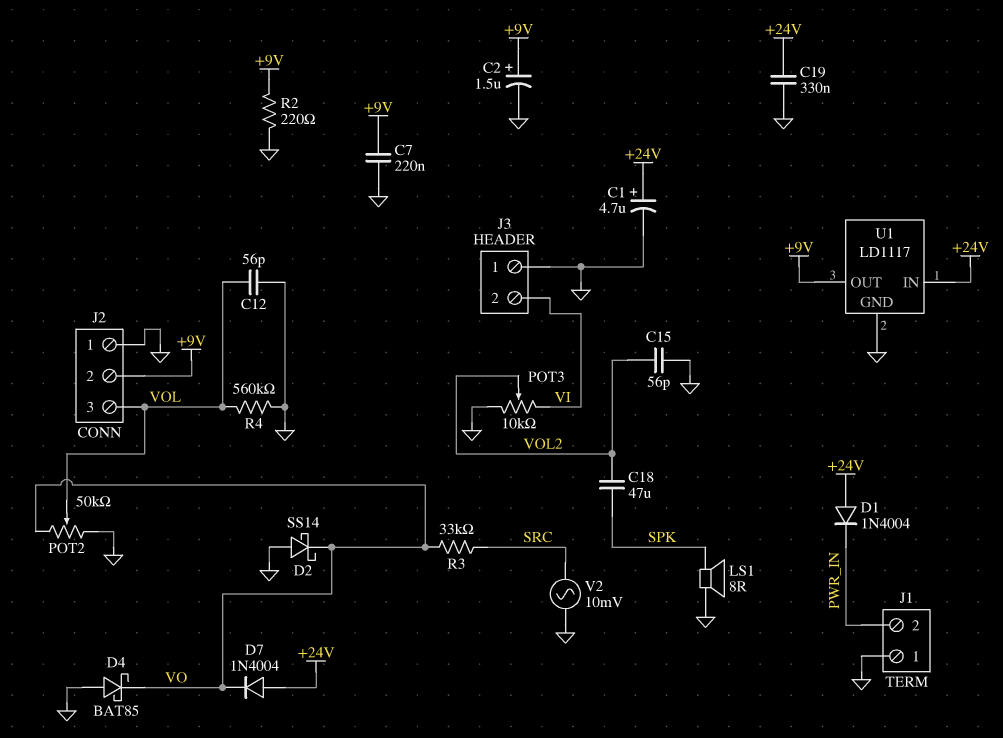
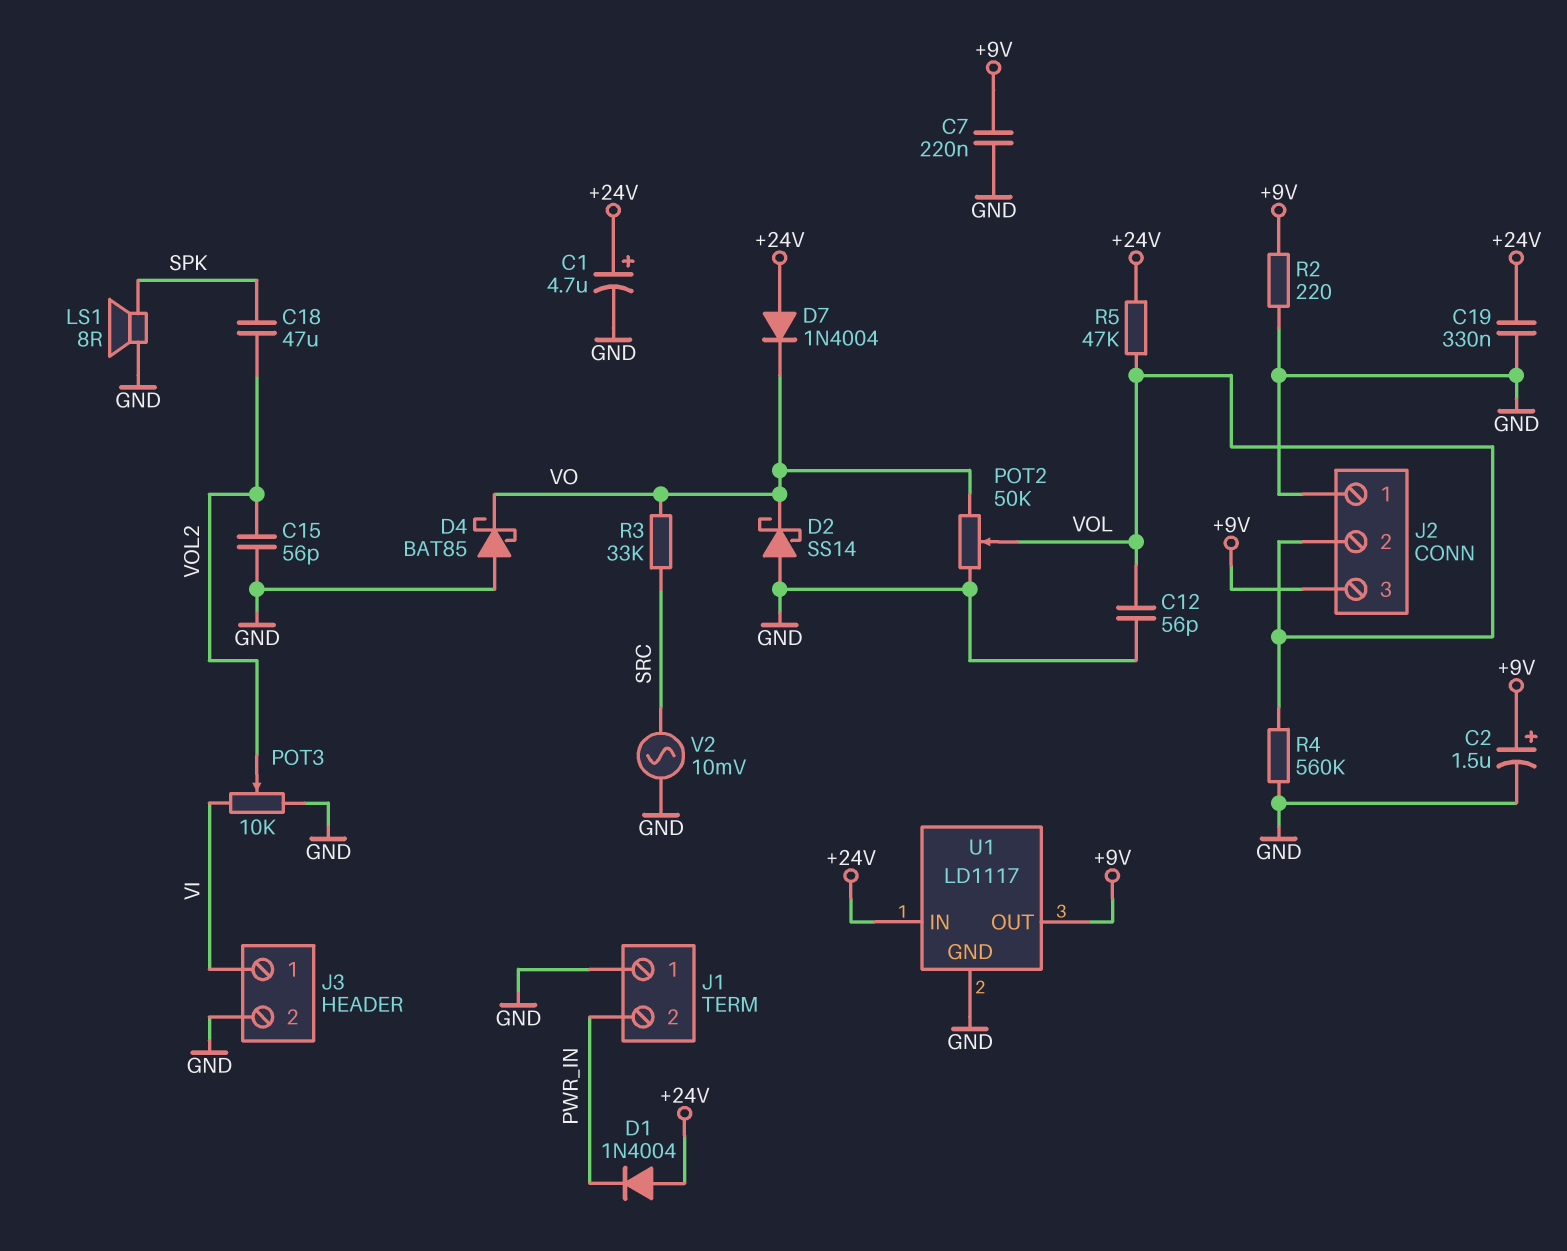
J2 pin 2: +9V -> VOL
J2 pin 3: VOL -> +9V
J3 pin 1: GND -> VI
J3 pin 2: VI -> GND
R5: none -> 47k (+24V, VOL)

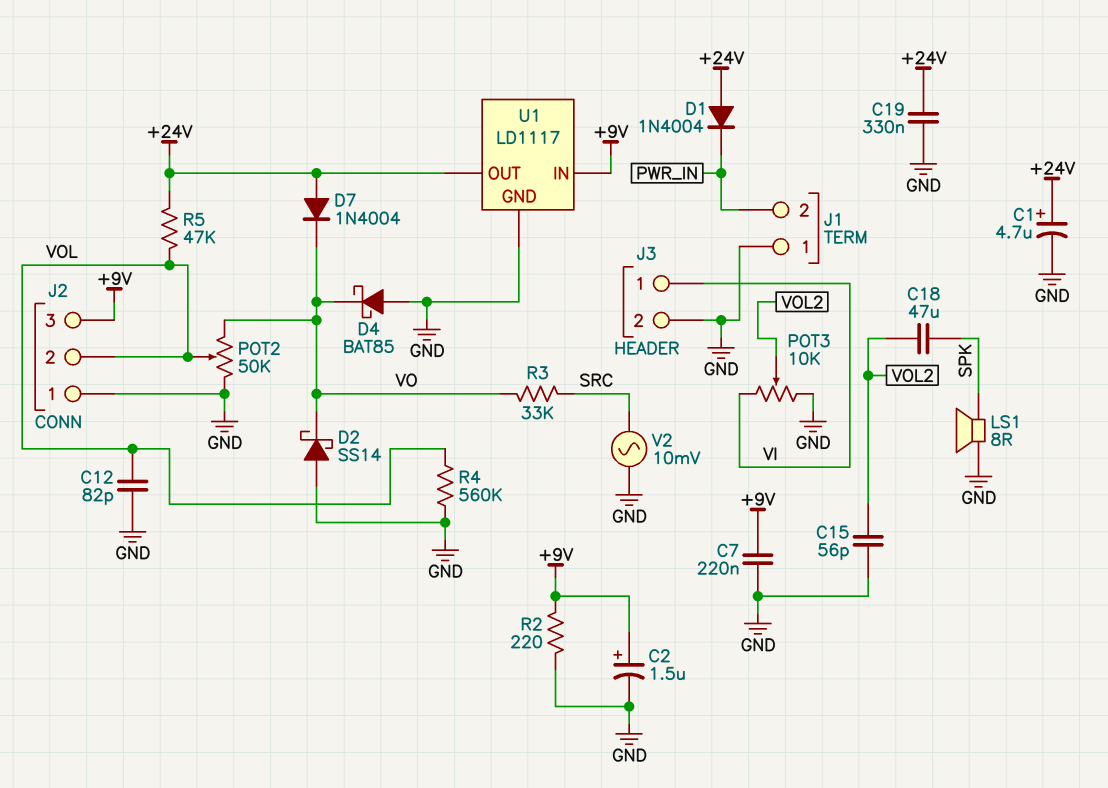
C12: 56pF (GND, VOL) -> 82pF (GND, VOL)
U1 pin IN: +24V -> +9V
U1 pin OUT: +9V -> +24V

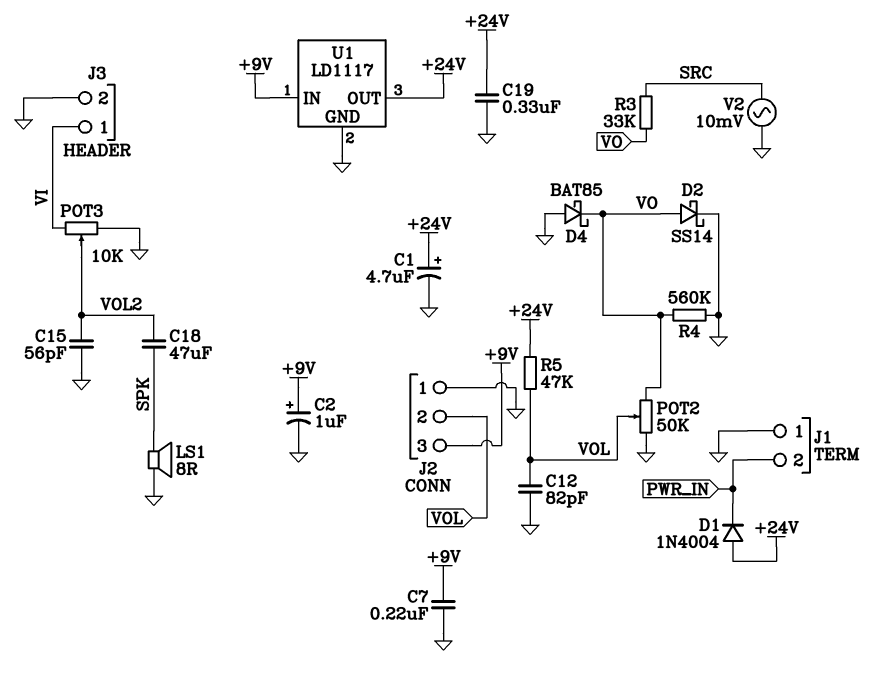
C2: 1.5uF (plus +9V, minus GND) -> 1uF (plus +9V, minus GND)
D2: schottky SS14 (A GND, K VO) -> schottky SS14 (A VO, K GND)
D7: diode 1N4004 (A +24V, K VO) -> none
R2: 220 (+9V, GND) -> none
R4: 560k (GND, VOL) -> 560k (GND, VO)

